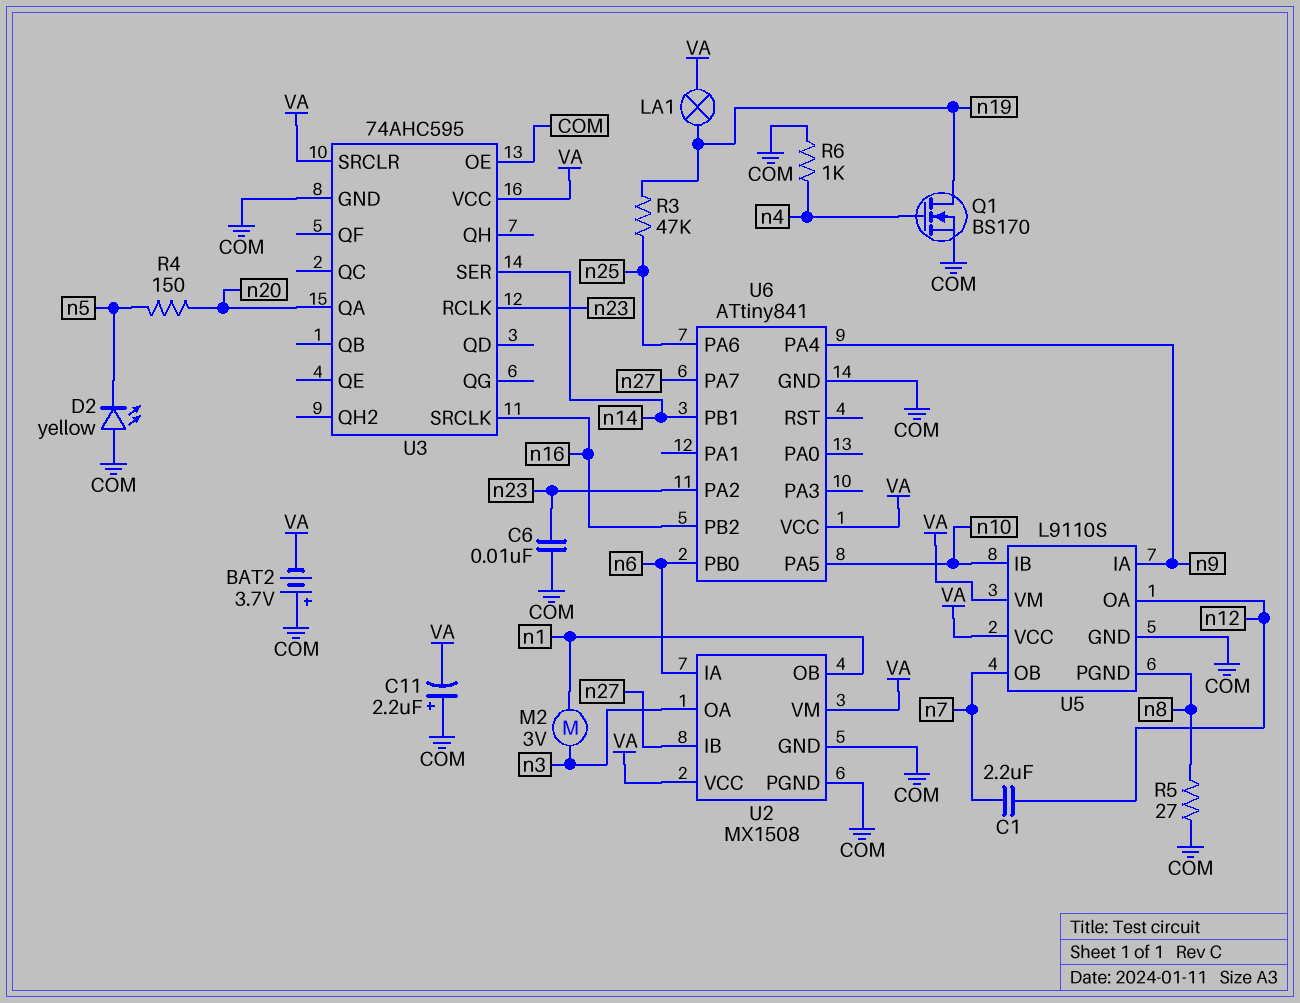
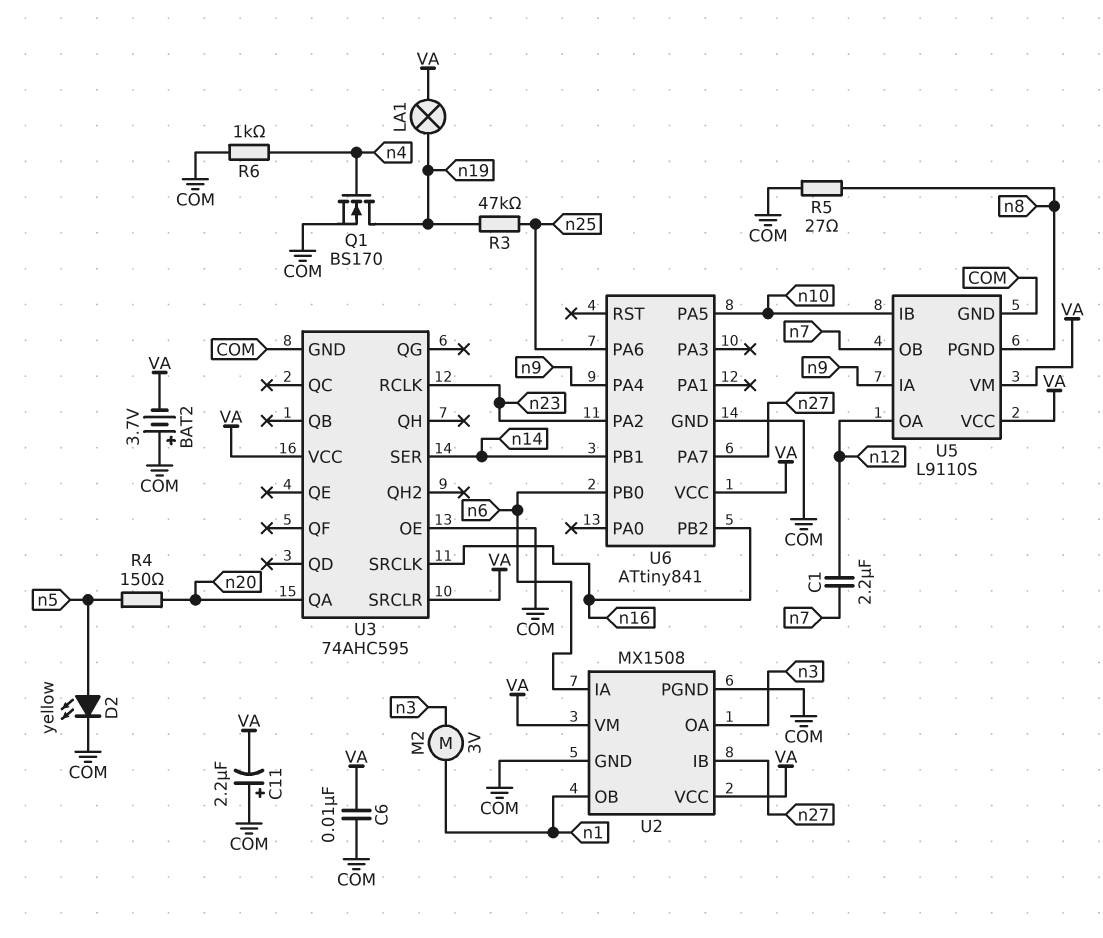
C6: 10nF (COM, n23) -> 10nF (COM, VA)
D2: LED yellow (A COM, K n5) -> LED yellow (A n5, K COM)

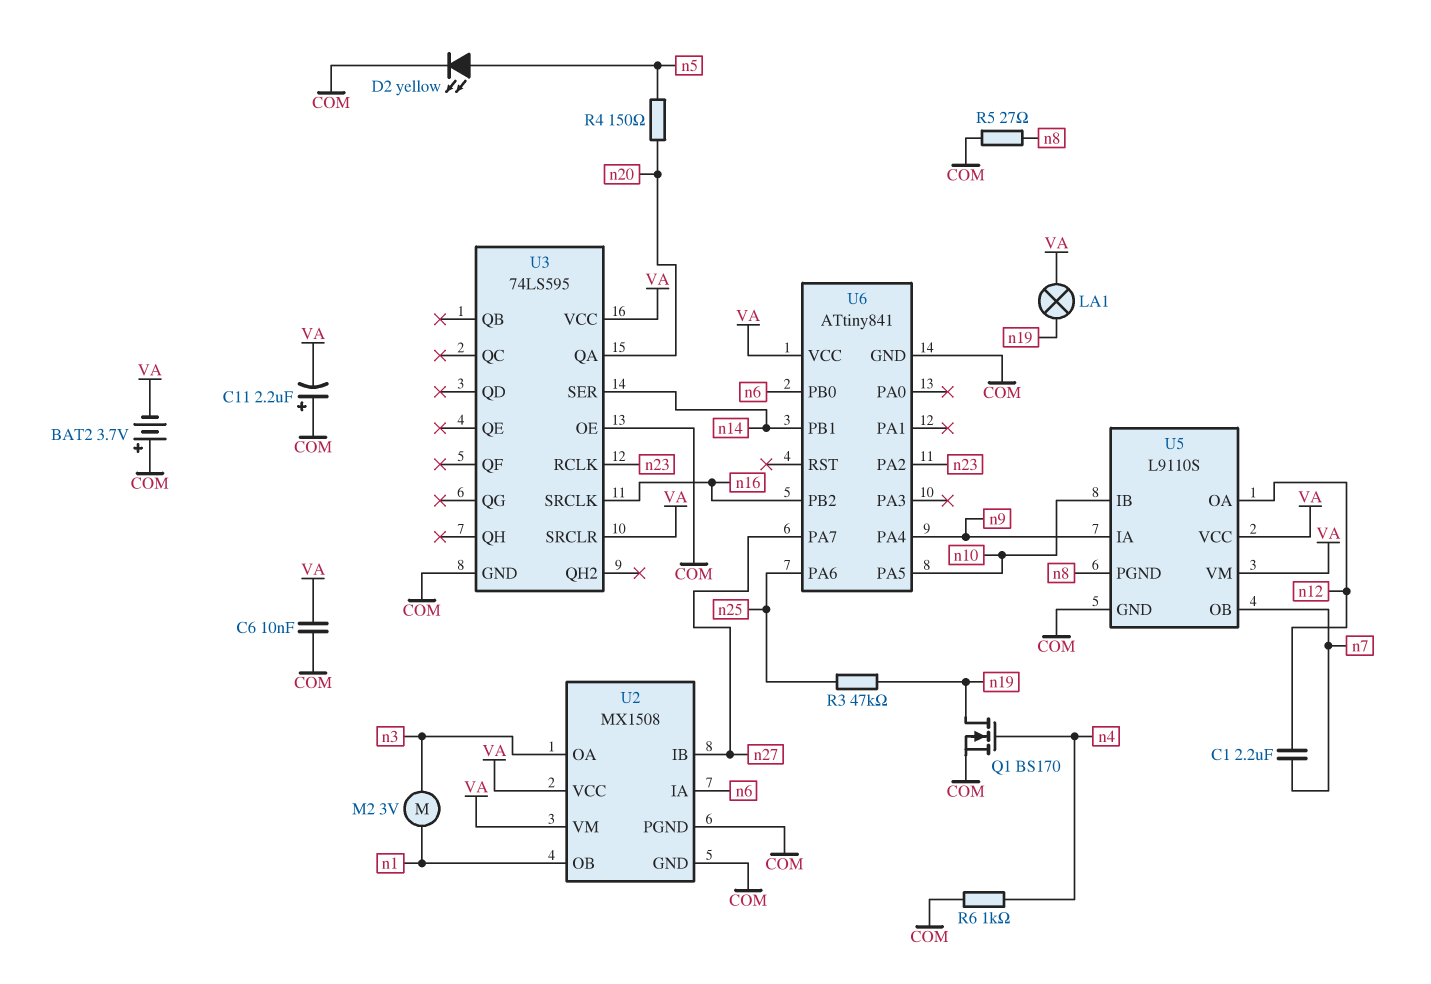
U3: 74AHC595 -> 74LS595

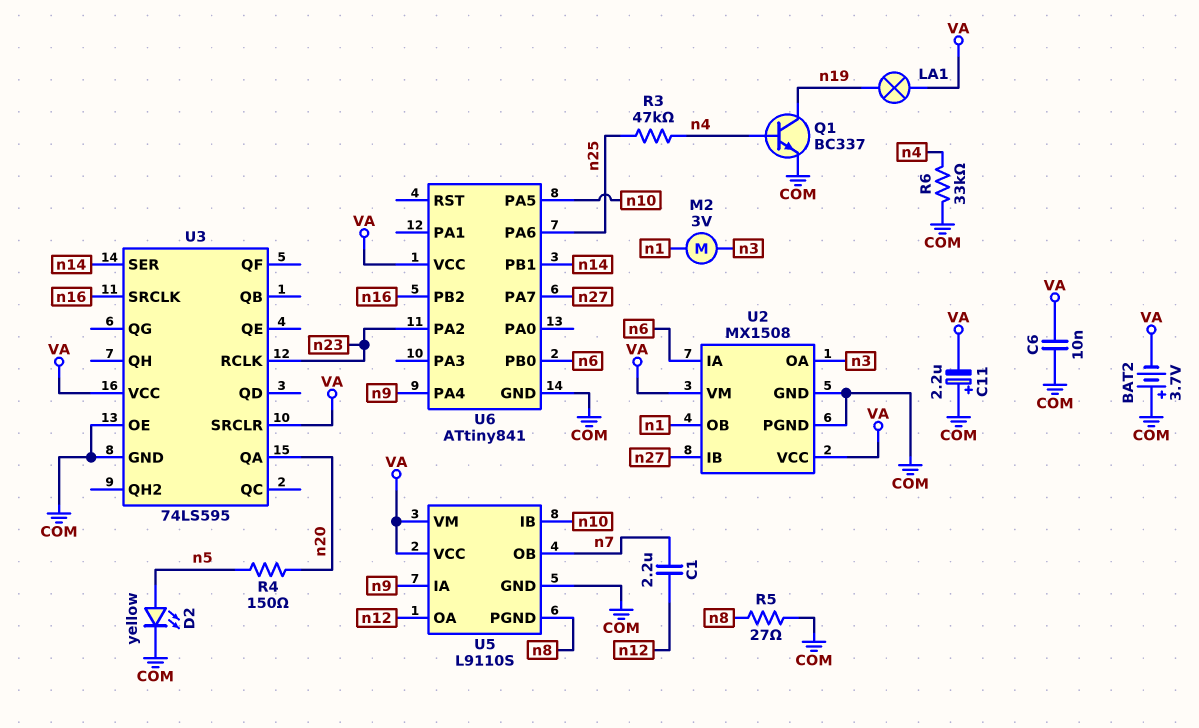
Q1: NMOS BS170 (G n4, D n19, S COM) -> NPN BC337 (B n4, C n19, E COM)
R3: 47k (n19, n25) -> 47k (n4, n25)
R6: 1k (COM, n4) -> 33k (COM, n4)

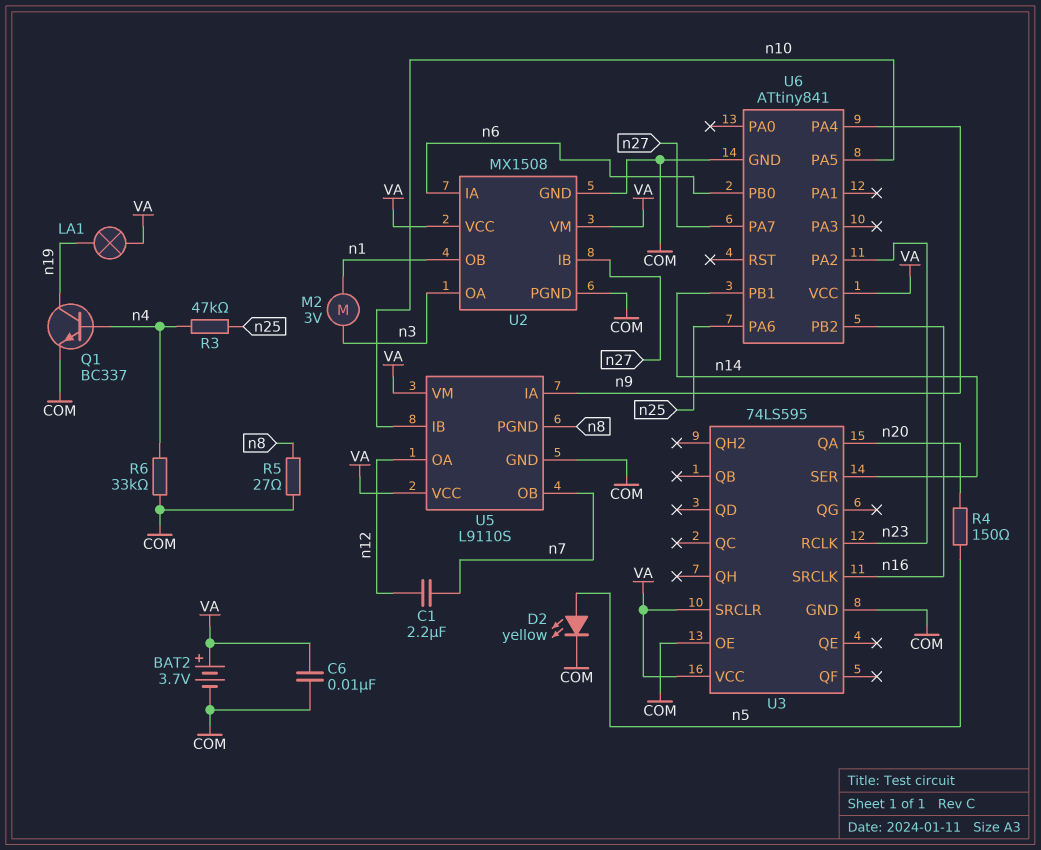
BAT2: 3.7V (plus COM, minus VA) -> 3.7V (plus VA, minus COM)
C11: 2.2uF (plus COM, minus VA) -> none

